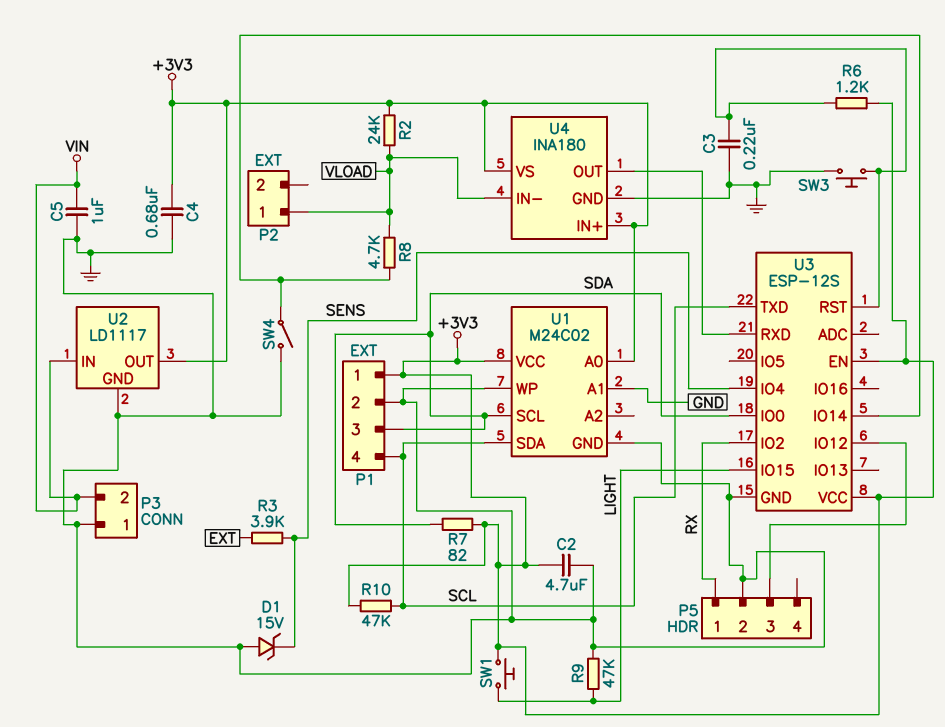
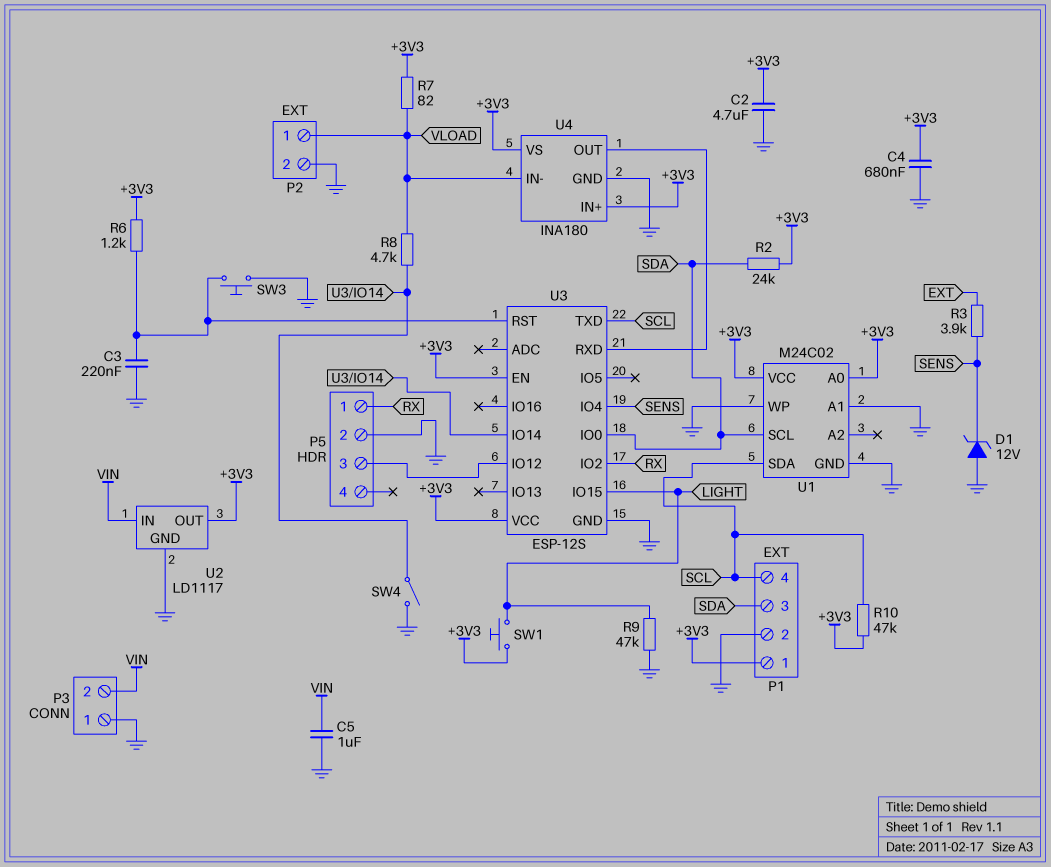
D1: zener 15V (A GND, K SENS) -> zener 12V (A GND, K SENS)
P2 pin 2: none -> GND
R2: 24k (+3V3, VLOAD) -> 24k (+3V3, SDA)
R7: 82 (+3V3, SDA) -> 82 (+3V3, VLOAD)

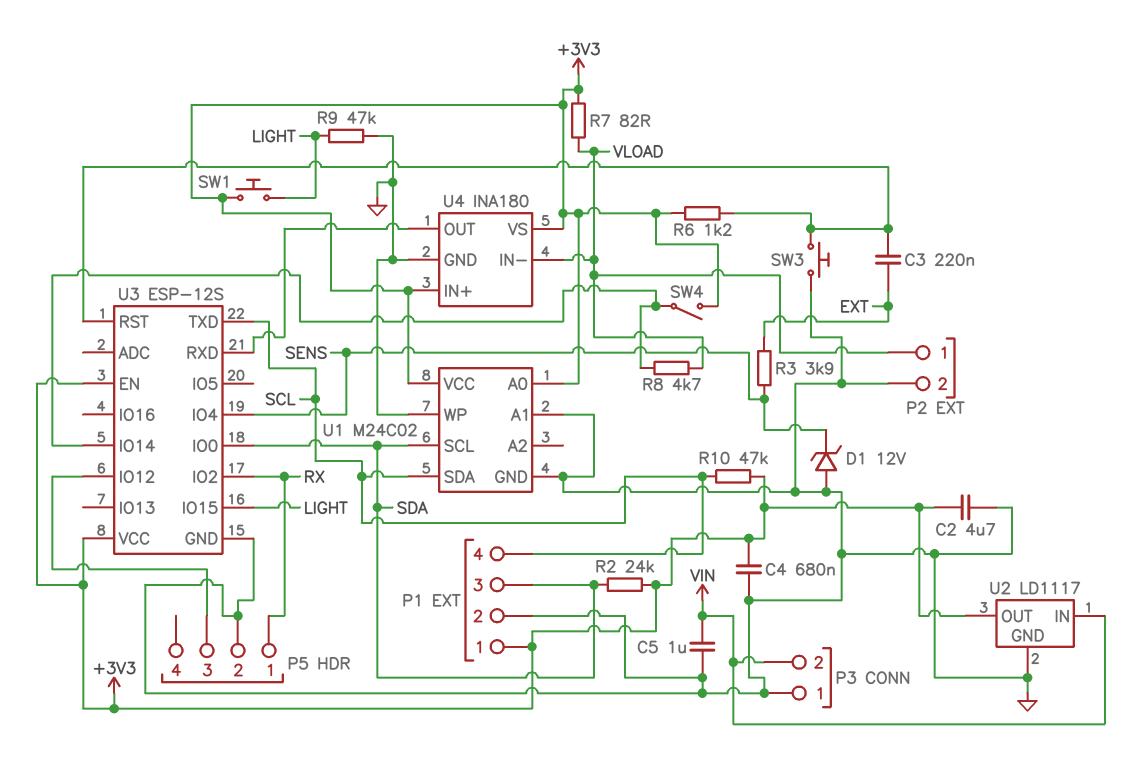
C3: 220nF (GND, U3/RST) -> 220nF (EXT, U3/RST)
SW4: switch (GND, U3/IO14) -> switch (+3V3, U3/IO14)

